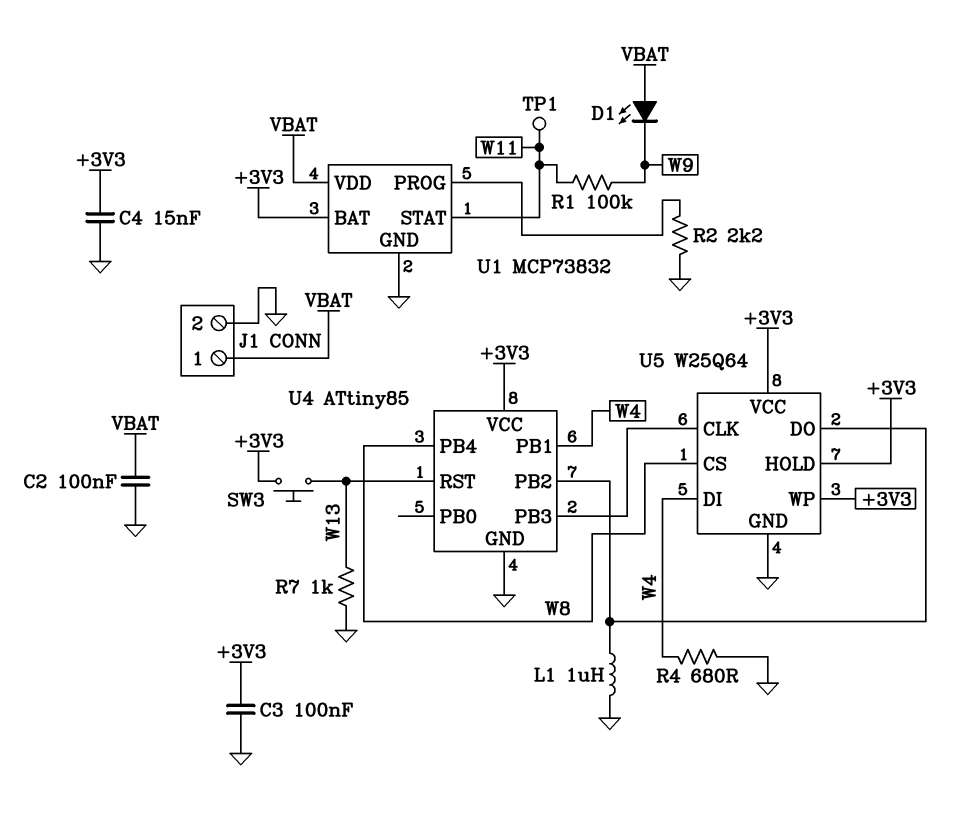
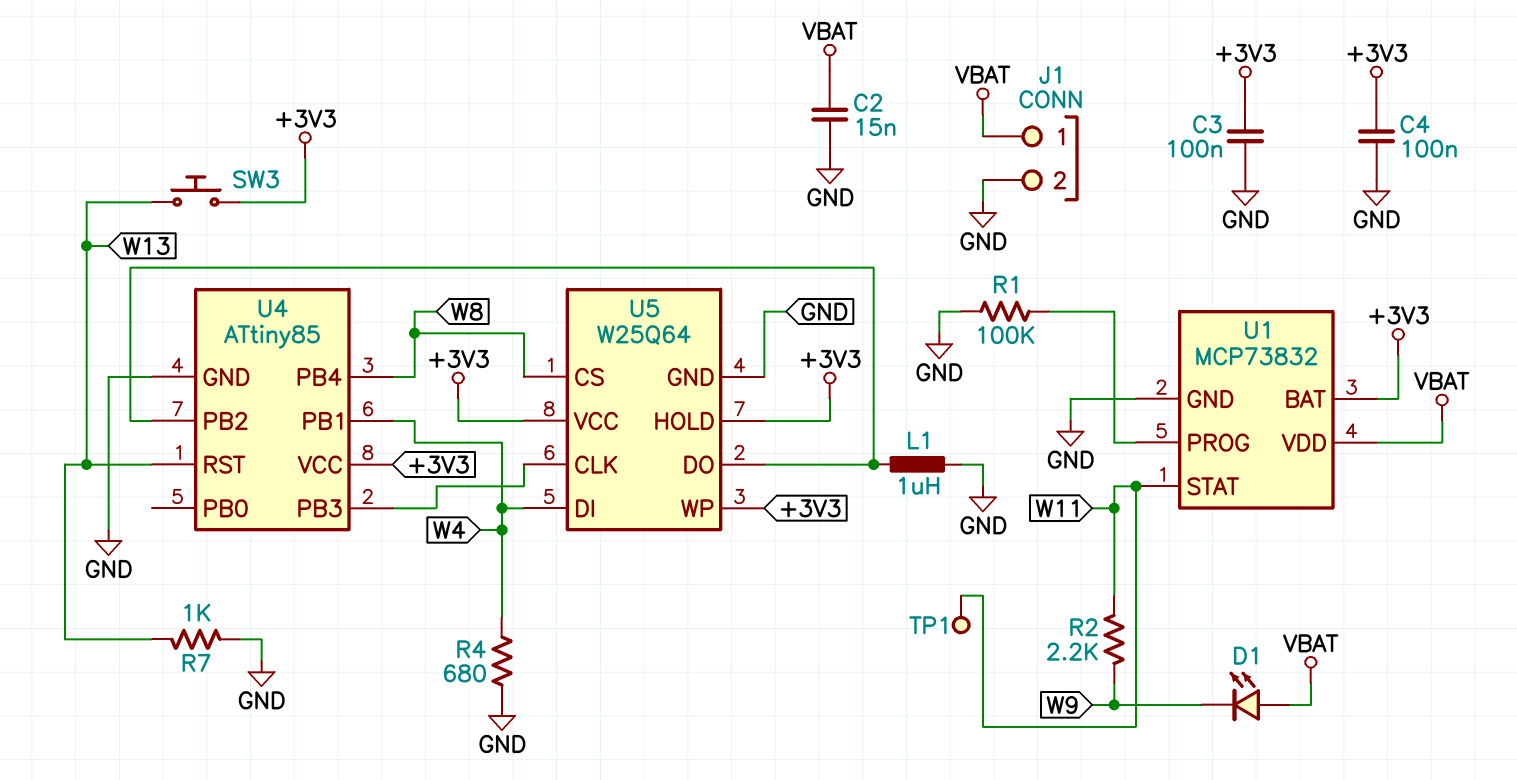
C2: 100nF (GND, VBAT) -> 15nF (GND, VBAT)
C4: 15nF (+3V3, GND) -> 100nF (+3V3, GND)
R1: 100k (W9, W11) -> 100k (GND, U1/PROG)
R2: 2.2k (GND, U1/PROG) -> 2.2k (W9, W11)

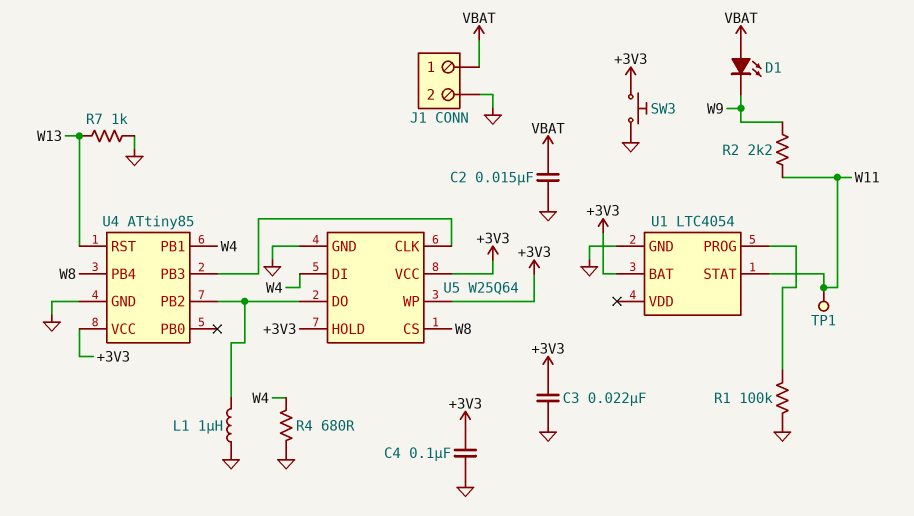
C3: 100nF (+3V3, GND) -> 22nF (+3V3, GND)
SW3: button (+3V3, W13) -> button (+3V3, GND)
U1: MCP73832 -> LTC4054
U1 pin VDD: VBAT -> none

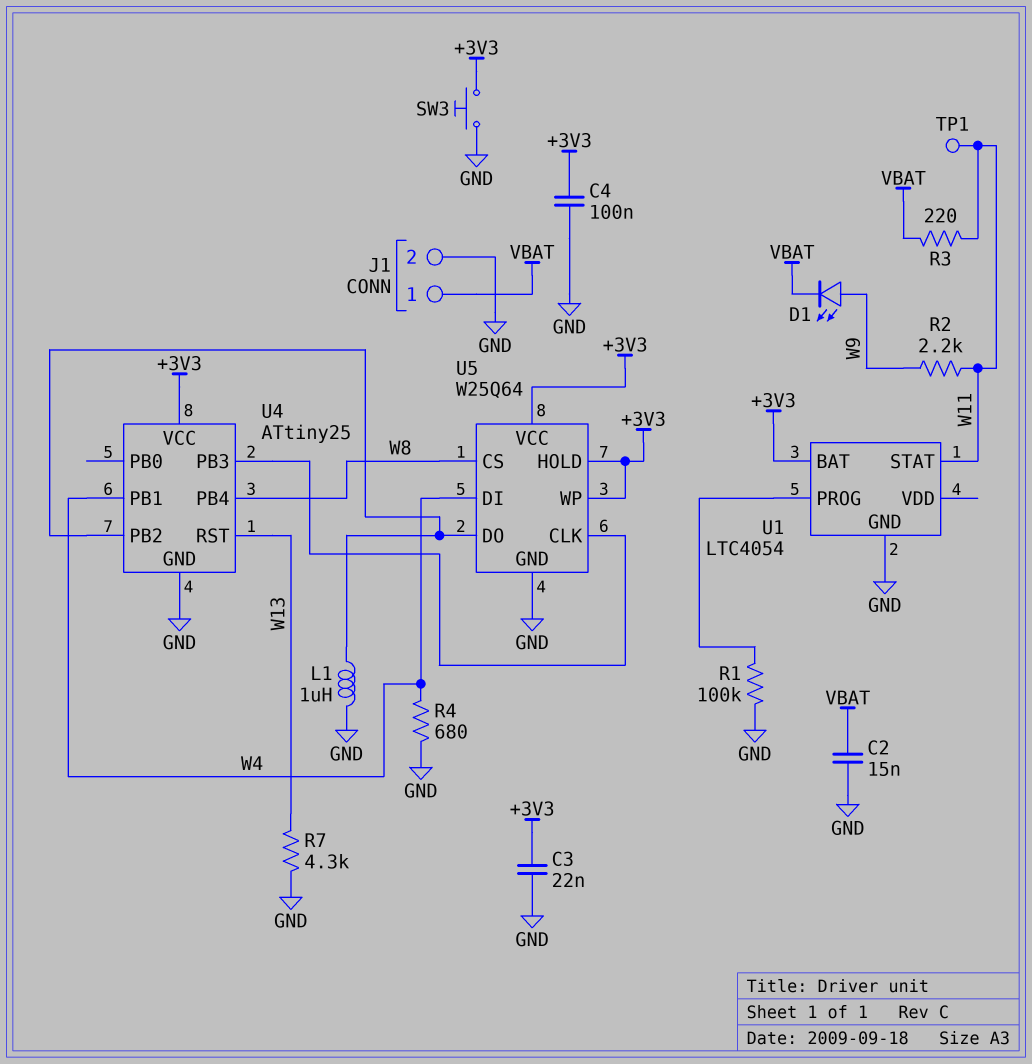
D1: LED (A VBAT, K W9) -> LED (A W9, K VBAT)
R3: none -> 220 (VBAT, W11)
R7: 1k (GND, W13) -> 4.3k (GND, W13)
U4: ATtiny85 -> ATtiny25

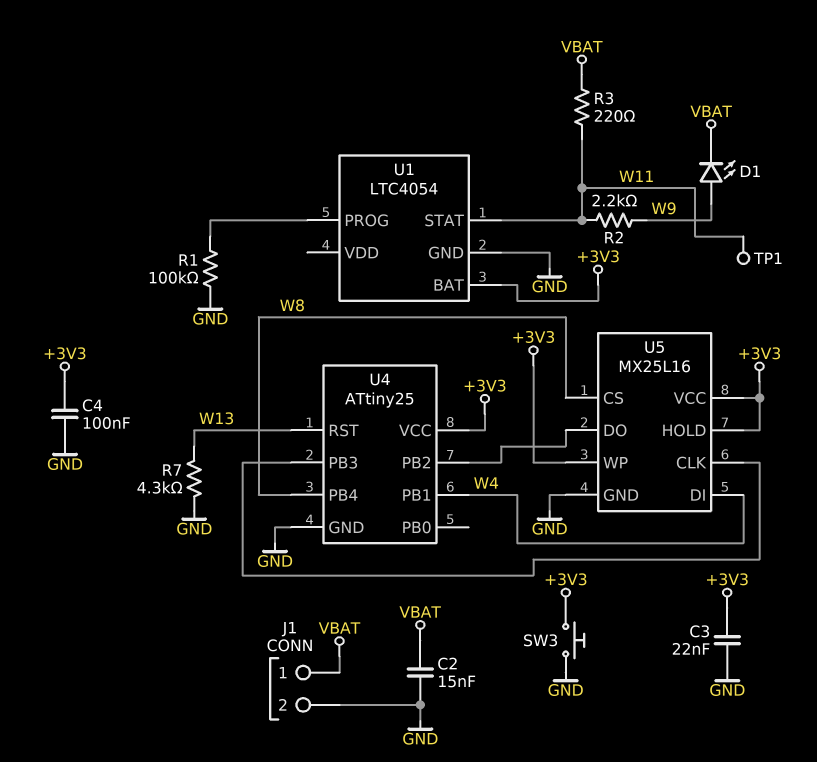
L1: 1uH (GND, U4/PB2) -> none
R4: 680 (GND, W4) -> none
U5: W25Q64 -> MX25L16

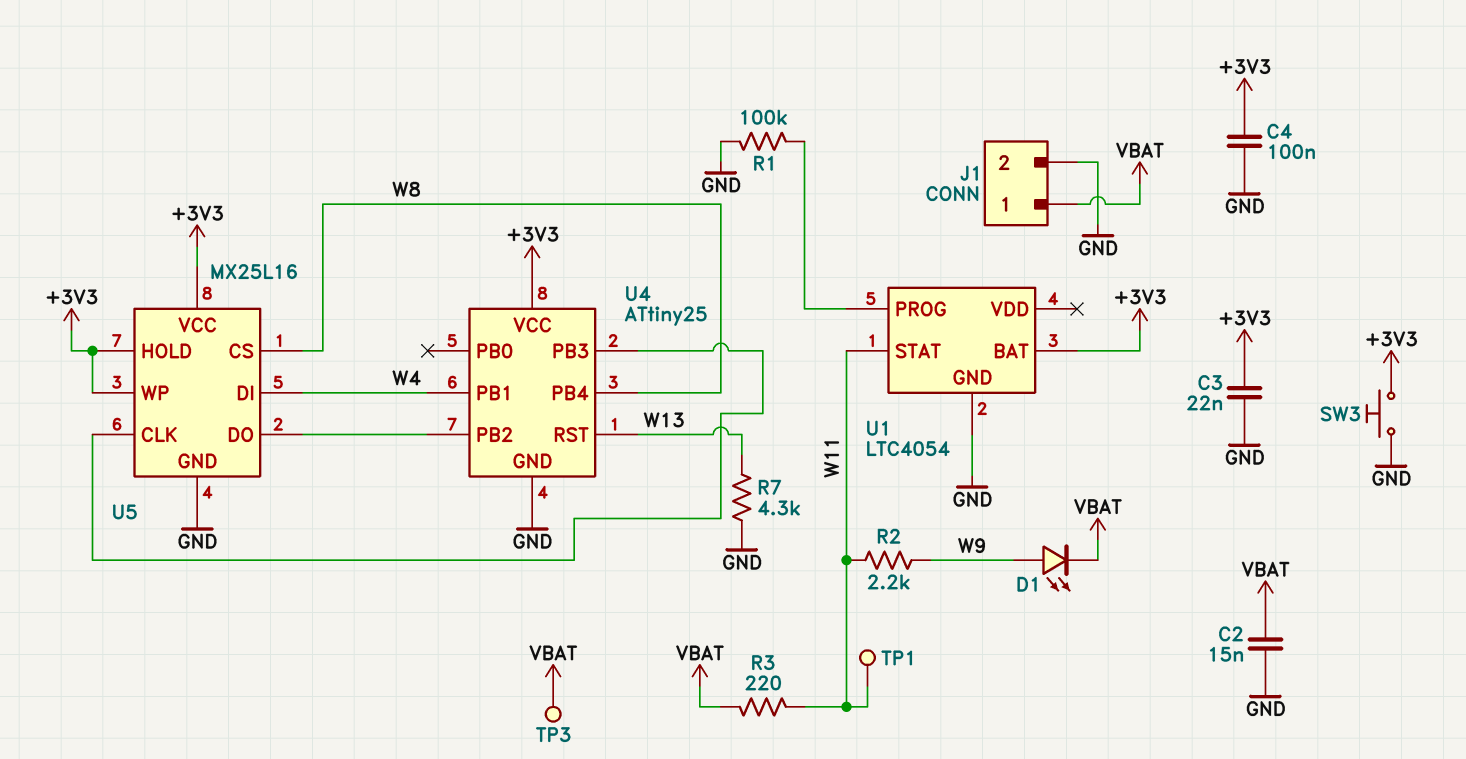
TP3: none -> test point (VBAT)

